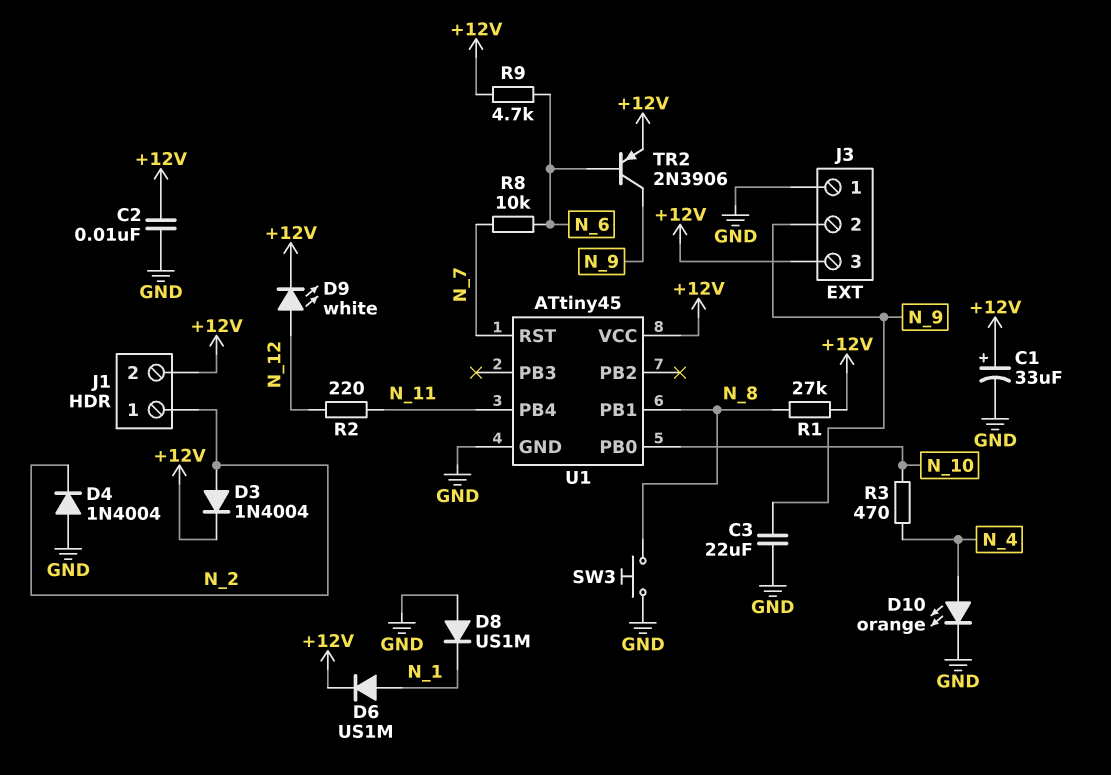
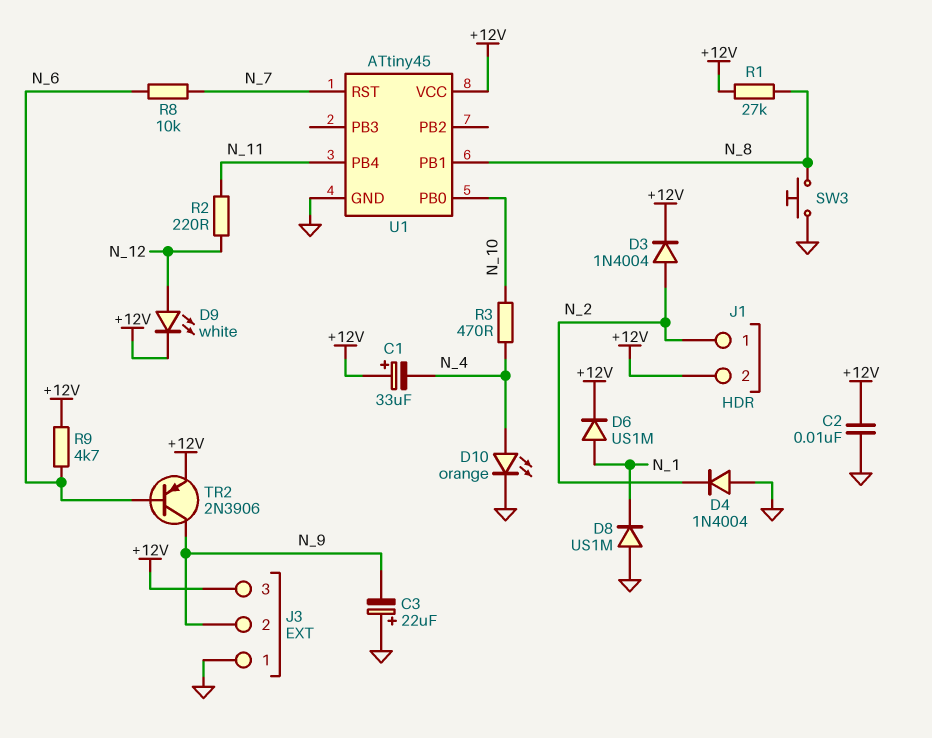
C1: 33uF (plus +12V, minus GND) -> 33uF (plus +12V, minus N_4)
C3: 22uF (GND, N_9) -> 22uF (plus GND, minus N_9)

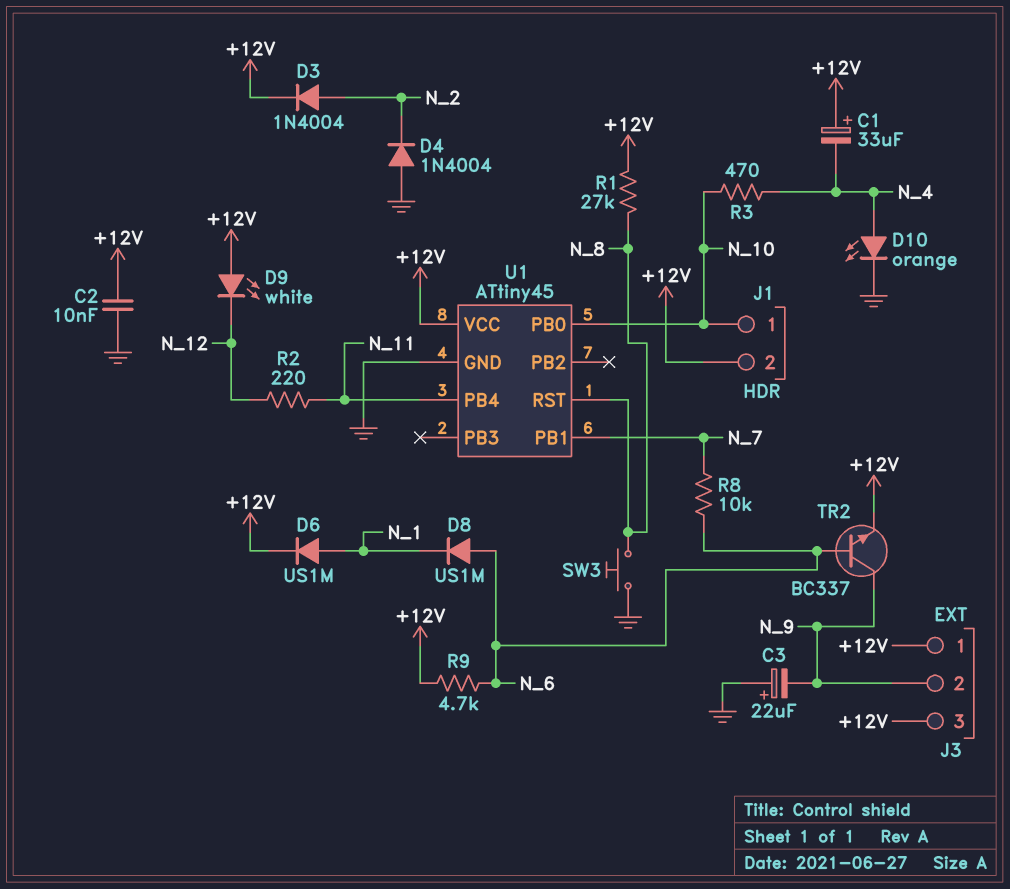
D8: diode US1M (A GND, K N_1) -> diode US1M (A N_6, K N_1)
D9: LED white (A N_12, K +12V) -> LED white (A +12V, K N_12)
J1 pin 1: N_2 -> N_10
J3 pin 1: GND -> +12V
TR2: PNP 2N3906 (B N_6, C N_9, E +12V) -> NPN BC337 (B N_6, C N_9, E +12V)
U1 pin PB1: N_8 -> N_7
U1 pin RST: N_7 -> N_8

